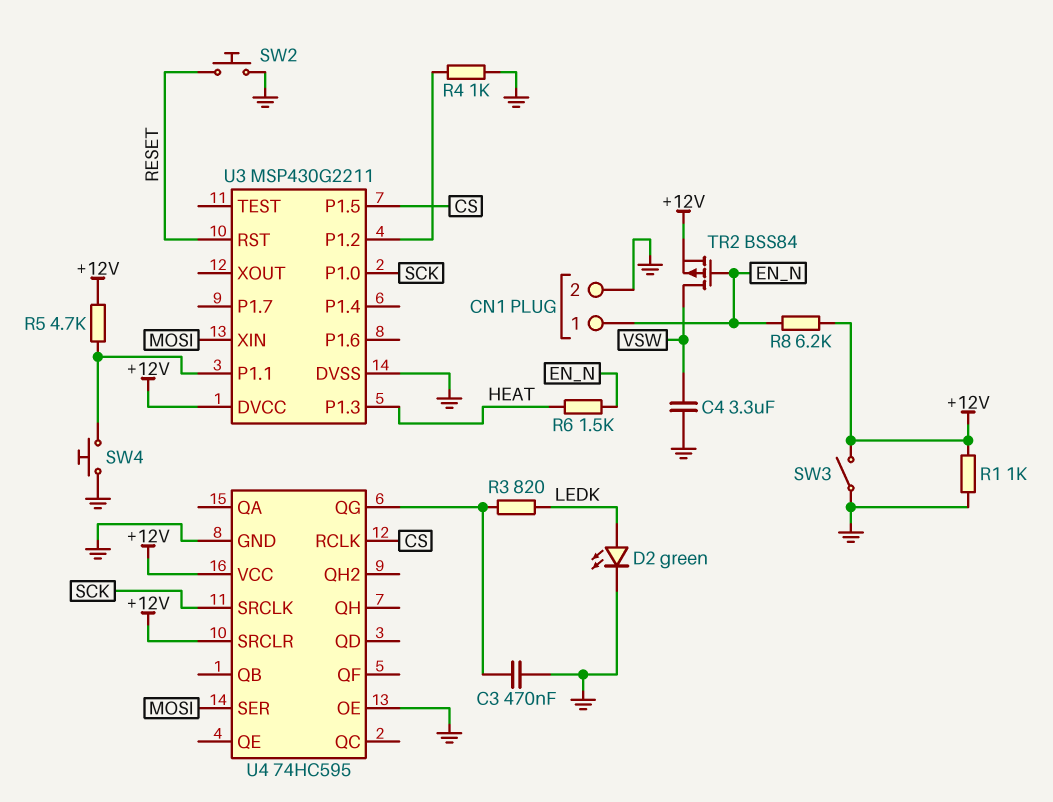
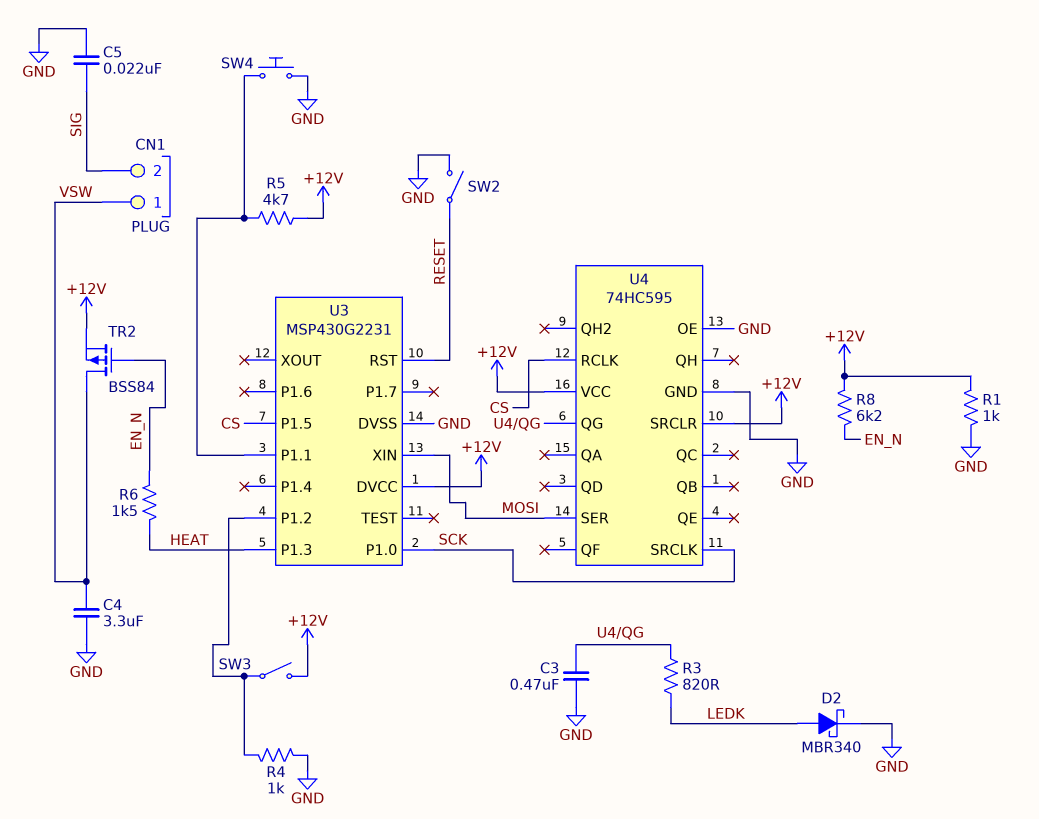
C5: none -> 22nF (GND, SIG)
CN1 pin 1: EN_N -> VSW
CN1 pin 2: GND -> SIG
D2: LED green (A LEDK, K GND) -> schottky MBR340 (A LEDK, K GND)
SW2: button (GND, RESET) -> switch (GND, RESET)
SW3: switch (+12V, GND) -> switch (+12V, U3/P1.2)
U3: MSP430G2211 -> MSP430G2231

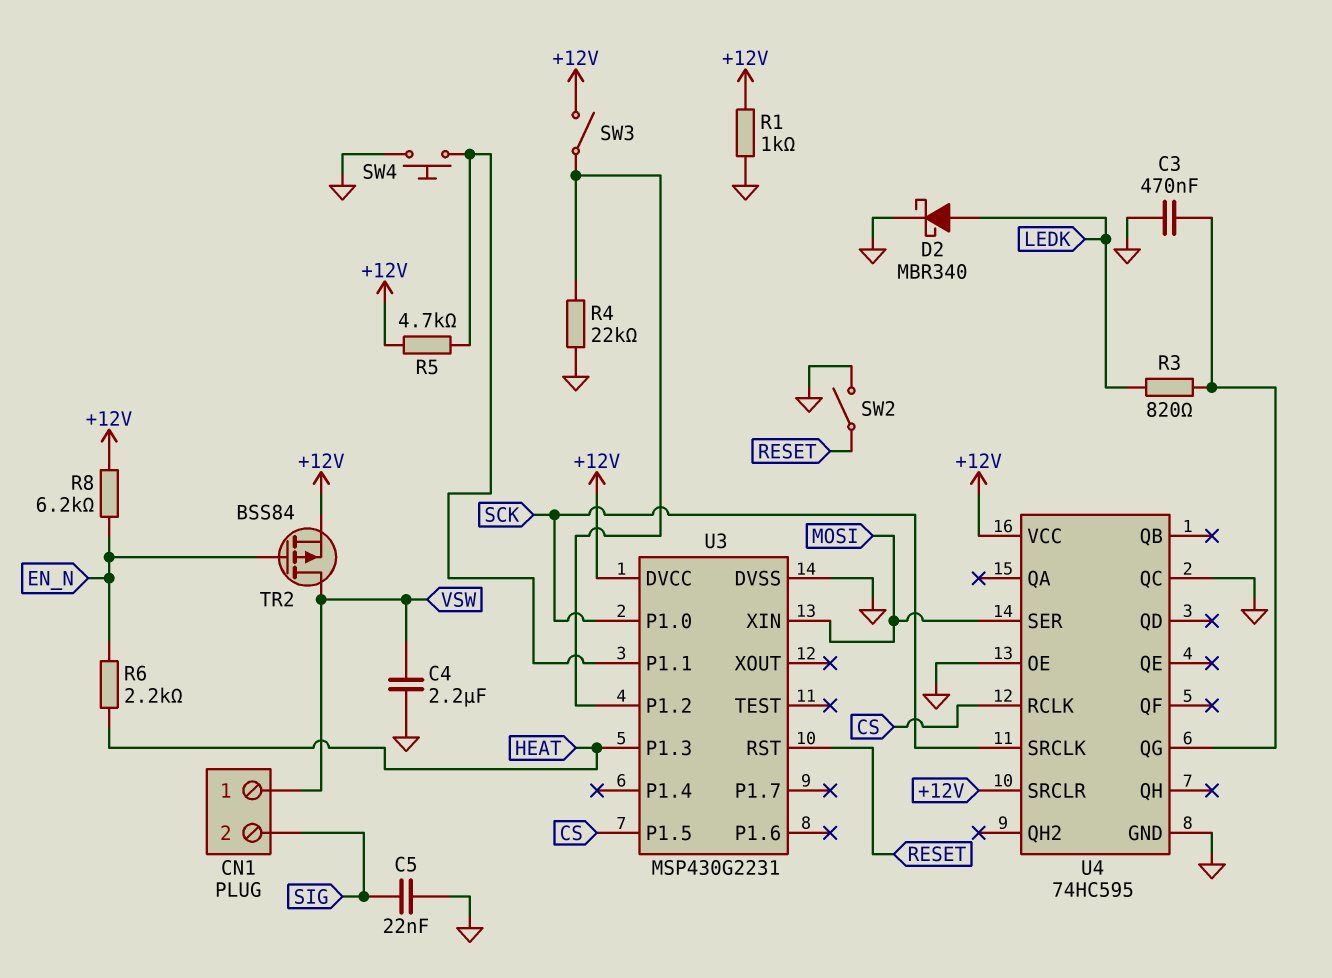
C4: 3.3uF (GND, VSW) -> 2.2uF (GND, VSW)
R4: 1k (GND, U3/P1.2) -> 22k (GND, U3/P1.2)
R6: 1.5k (EN_N, HEAT) -> 2.2k (EN_N, HEAT)
U4 pin QC: none -> GND

